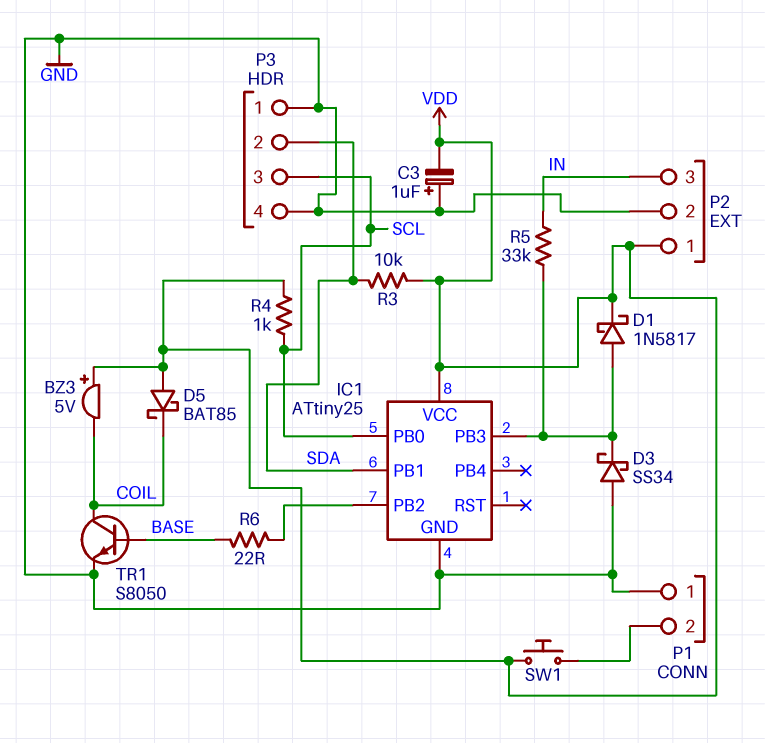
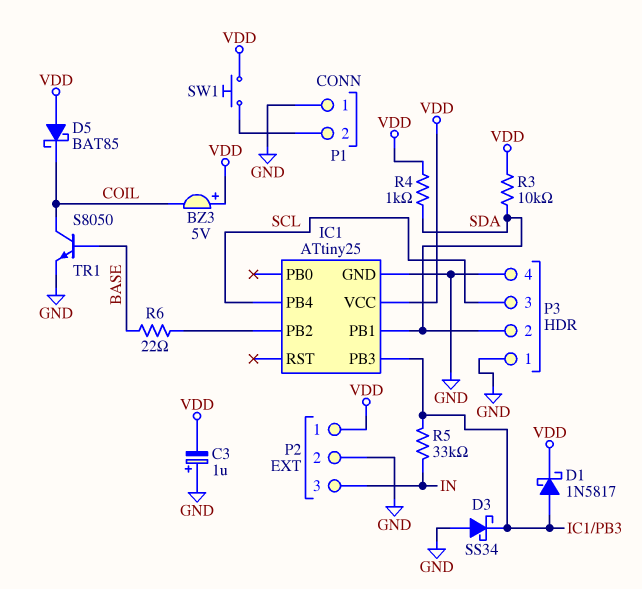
IC1 pin PB0: SCL -> none
IC1 pin PB4: none -> SCL
R4: 1k (SCL, VDD) -> 1k (SDA, VDD)

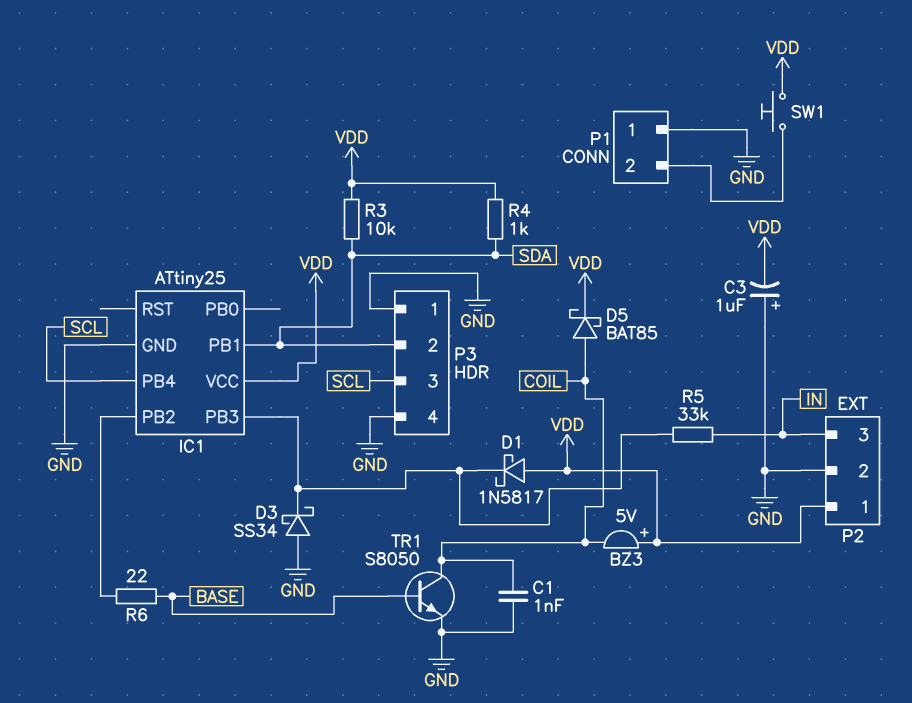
C1: none -> 1nF (COIL, GND)
D1: schottky 1N5817 (A IC1/PB3, K VDD) -> schottky 1N5817 (A VDD, K IC1/PB3)
D5: schottky BAT85 (A VDD, K COIL) -> schottky BAT85 (A COIL, K VDD)

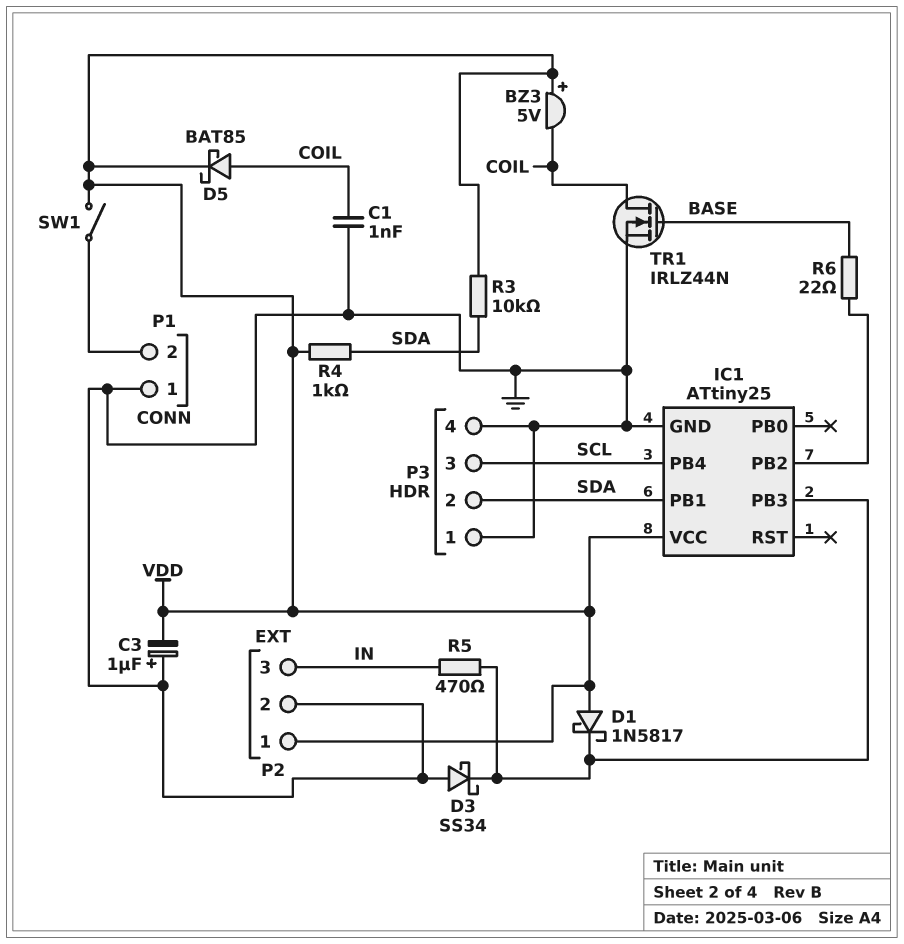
R5: 33k (IC1/PB3, IN) -> 470 (IC1/PB3, IN)
SW1: button (P1/2, VDD) -> switch (P1/2, VDD)
TR1: NPN S8050 (B BASE, C COIL, E GND) -> NMOS IRLZ44N (G BASE, D COIL, S GND)

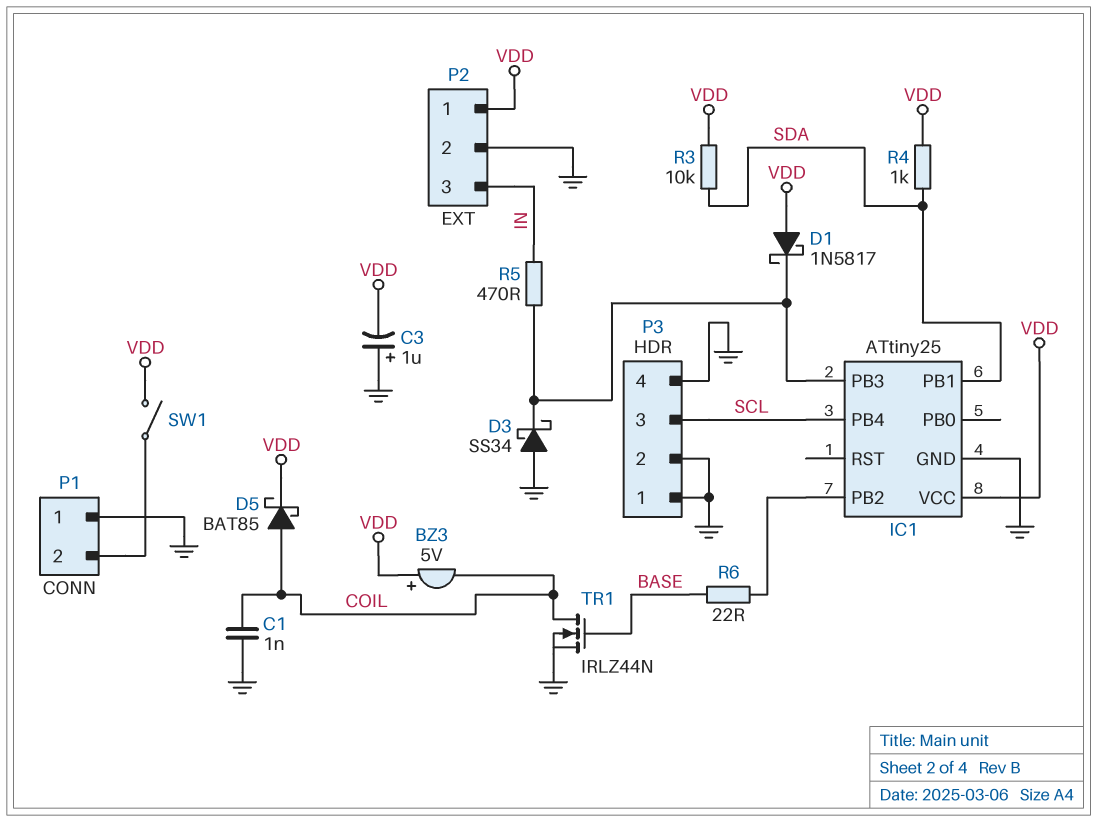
P3 pin 2: SDA -> GND

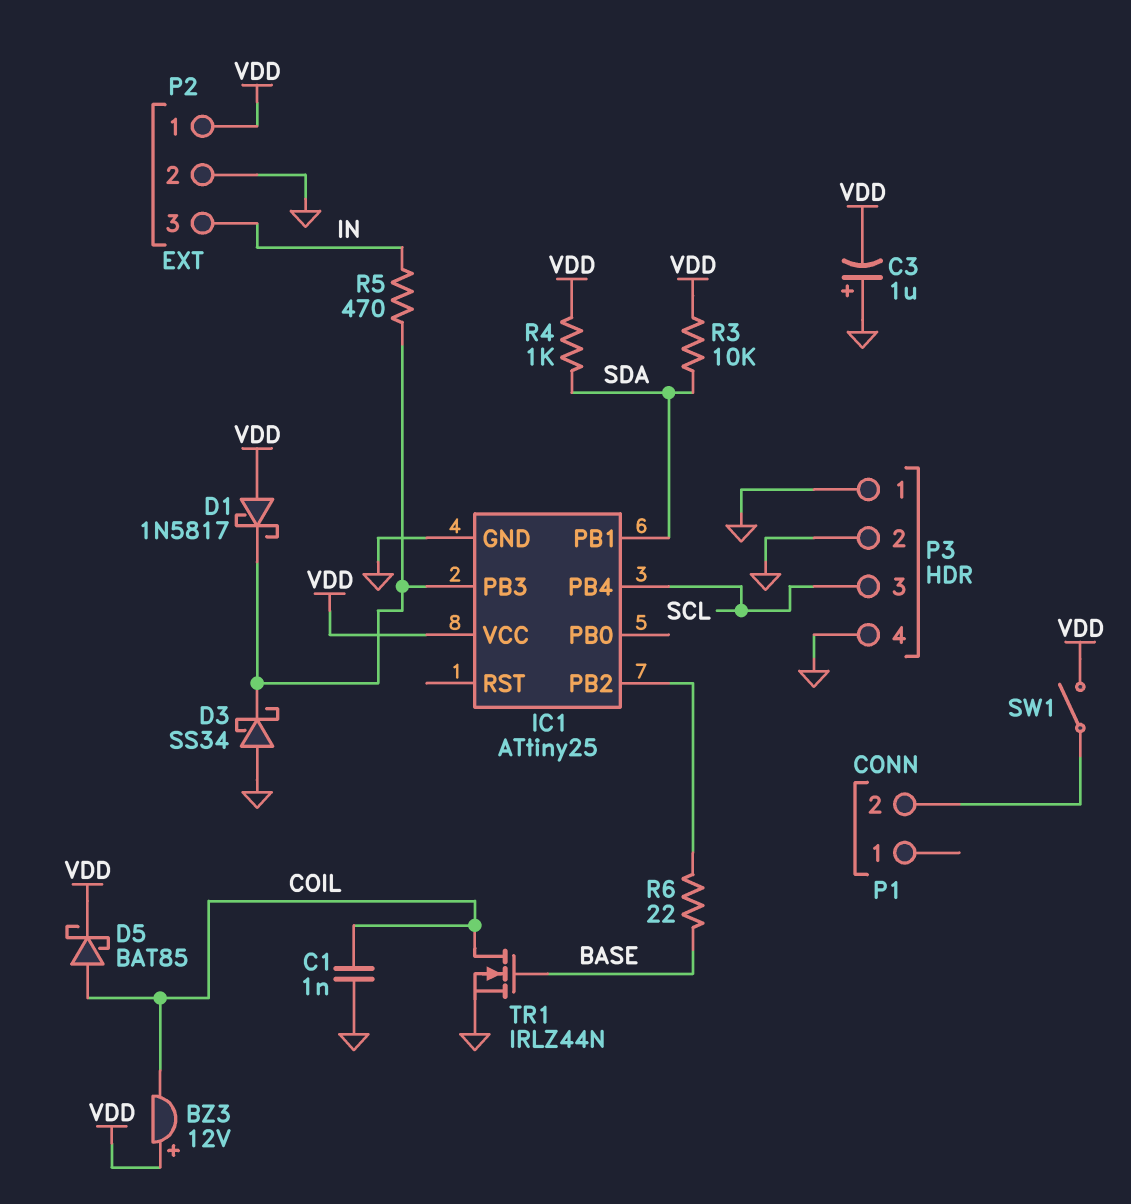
BZ3: buzzer 5V (plus VDD, minus COIL) -> buzzer 12V (plus VDD, minus COIL)
P1 pin 1: GND -> none

